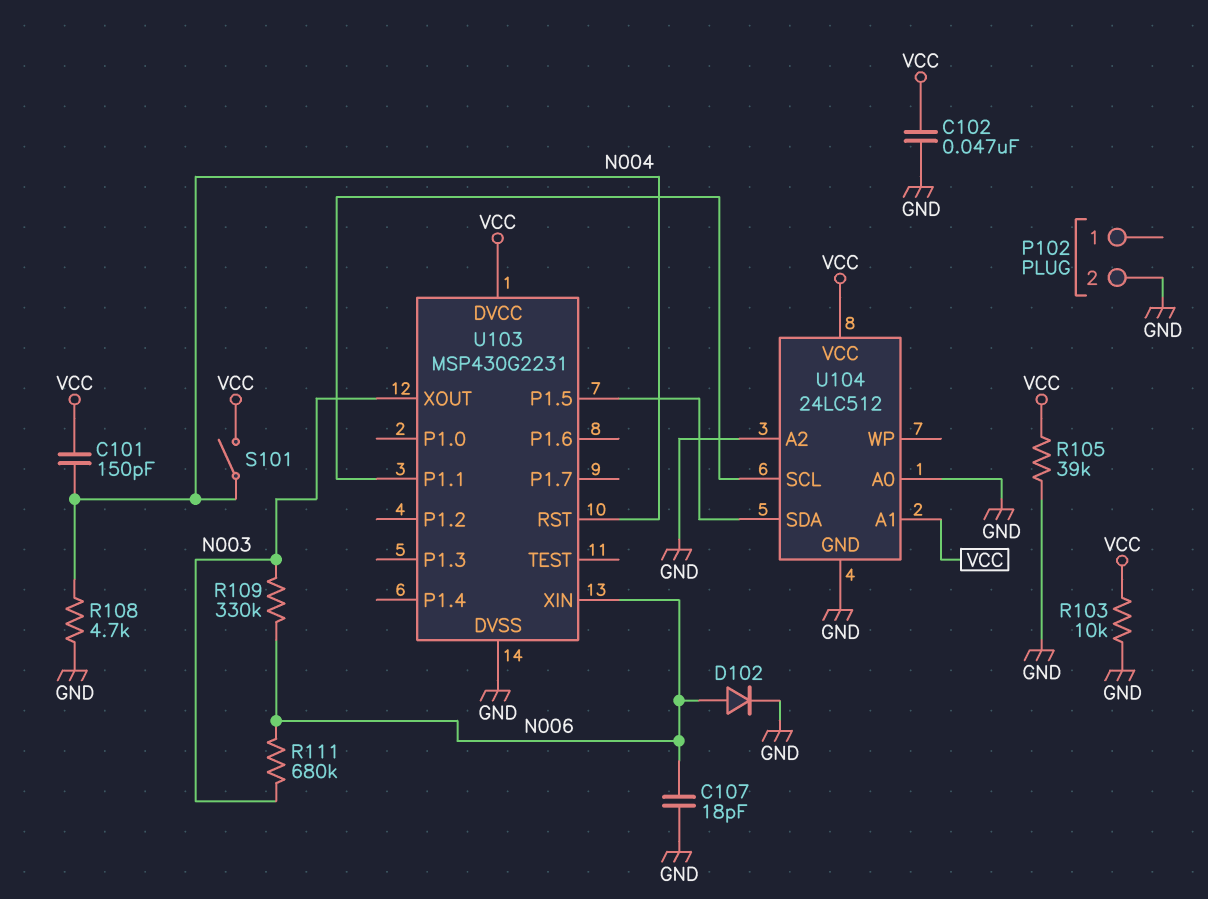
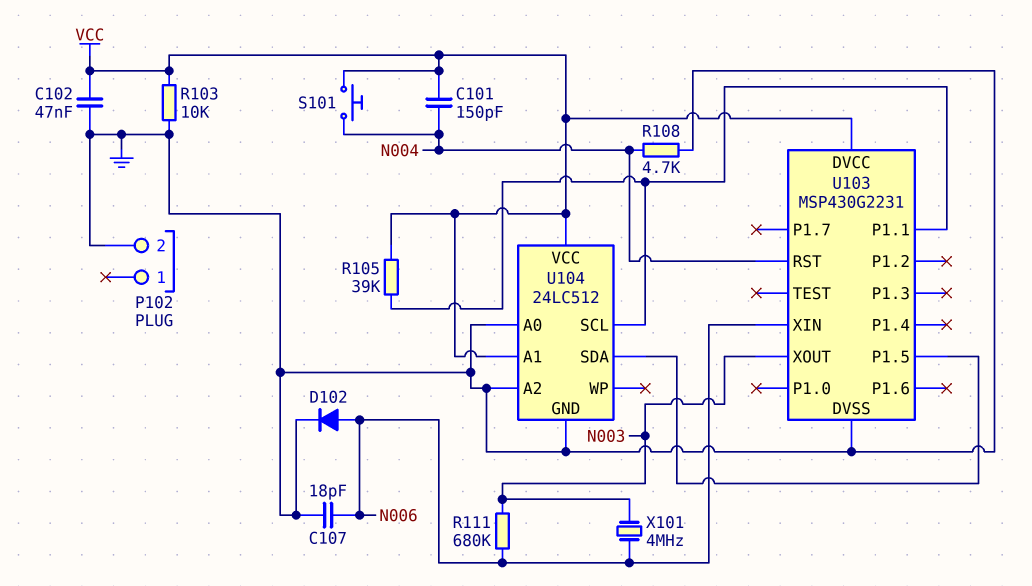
R105: 39k (GND, VCC) -> 39k (U103/P1.1, VCC)
R109: 330k (N003, N006) -> none
S101: switch (N004, VCC) -> button (N004, VCC)
X101: none -> 4MHz (N003, N006)

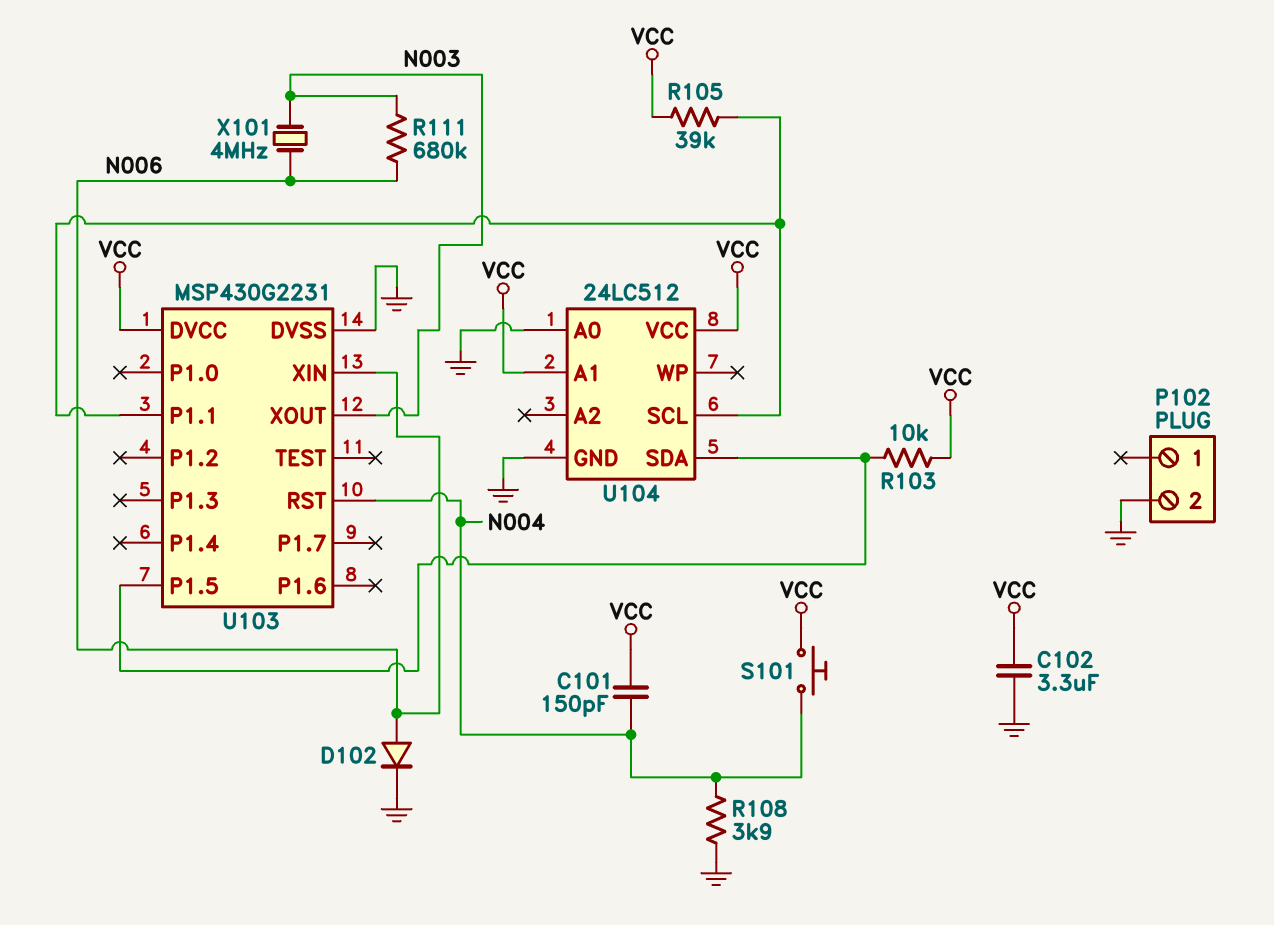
C102: 47nF (GND, VCC) -> 3.3uF (GND, VCC)
C107: 18pF (GND, N006) -> none
R103: 10k (GND, VCC) -> 10k (U103/P1.5, VCC)
R108: 4.7k (GND, N004) -> 3.9k (GND, N004)
U104 pin A2: GND -> none

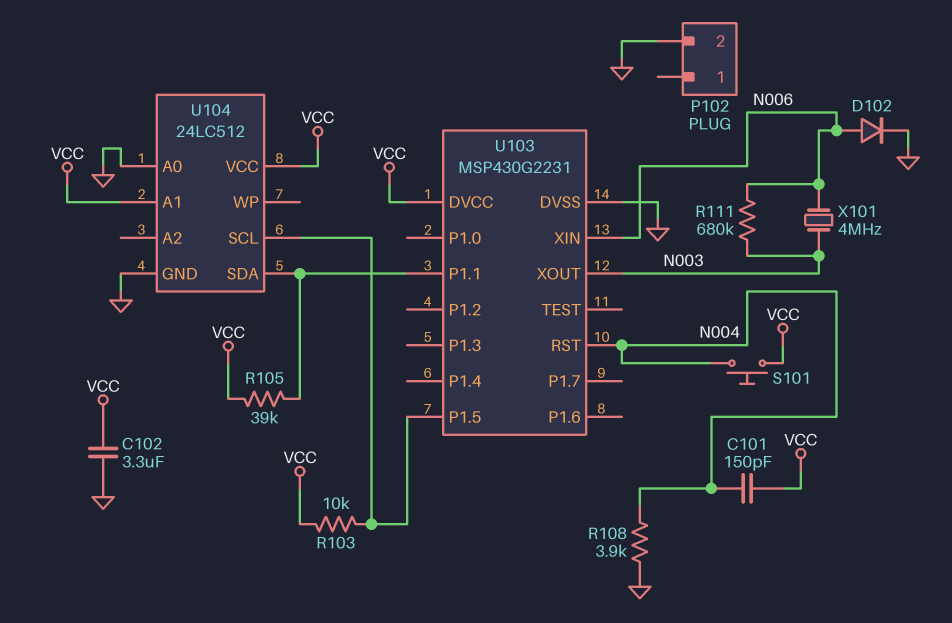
U104 pin SCL: U103/P1.1 -> U103/P1.5
U104 pin SDA: U103/P1.5 -> U103/P1.1

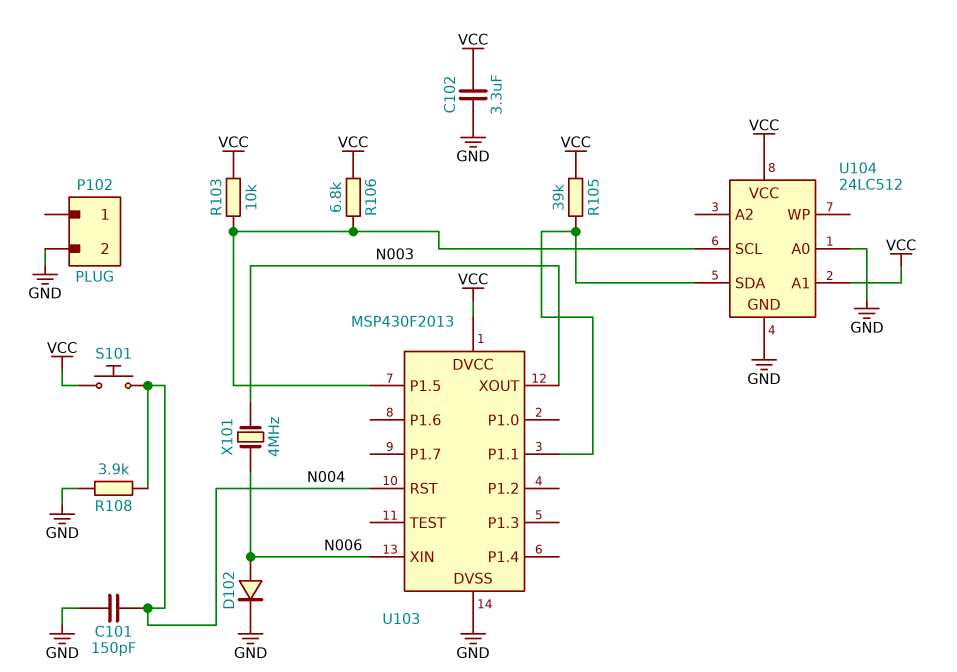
C101: 150pF (N004, VCC) -> 150pF (GND, N004)
R106: none -> 6.8k (U103/P1.5, VCC)
R111: 680k (N003, N006) -> none
U103: MSP430G2231 -> MSP430F2013

